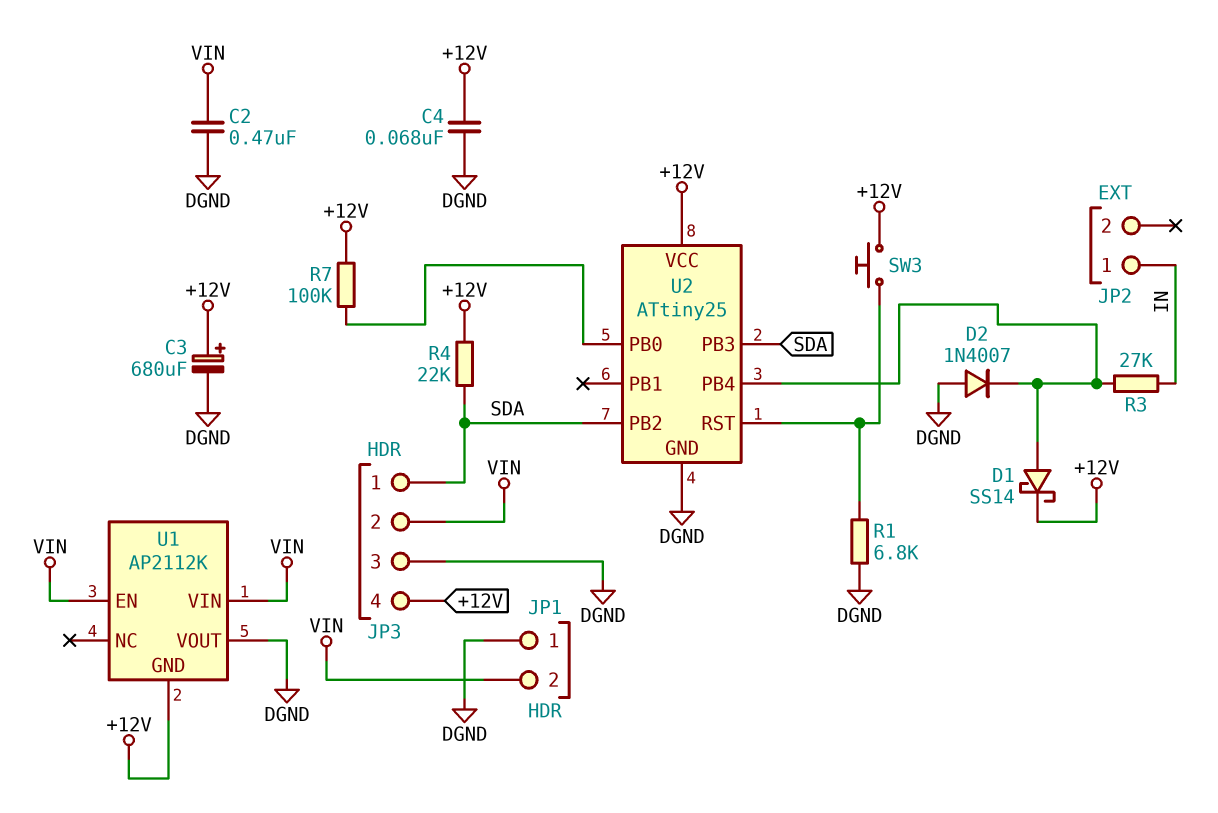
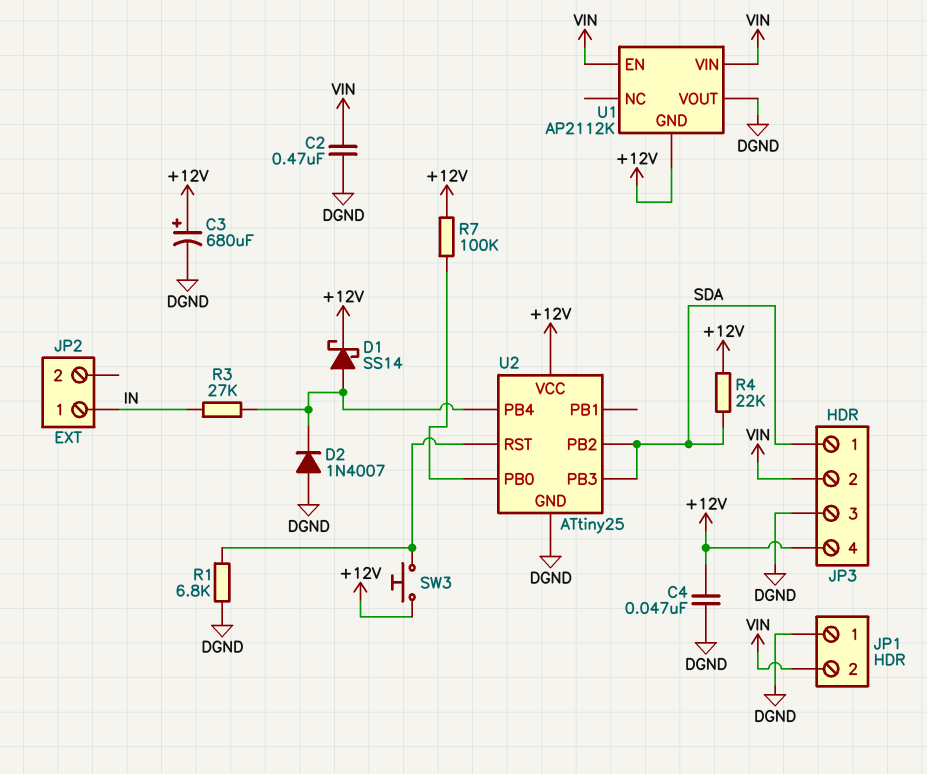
C4: 68nF (+12V, DGND) -> 47nF (+12V, DGND)

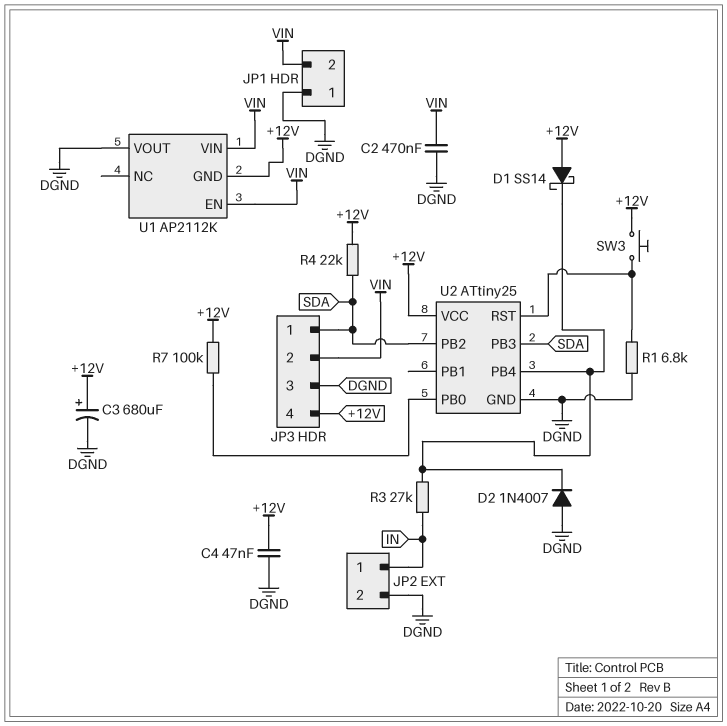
D1: schottky SS14 (A U2/PB4, K +12V) -> schottky SS14 (A +12V, K U2/PB4)
JP2 pin 2: none -> DGND

